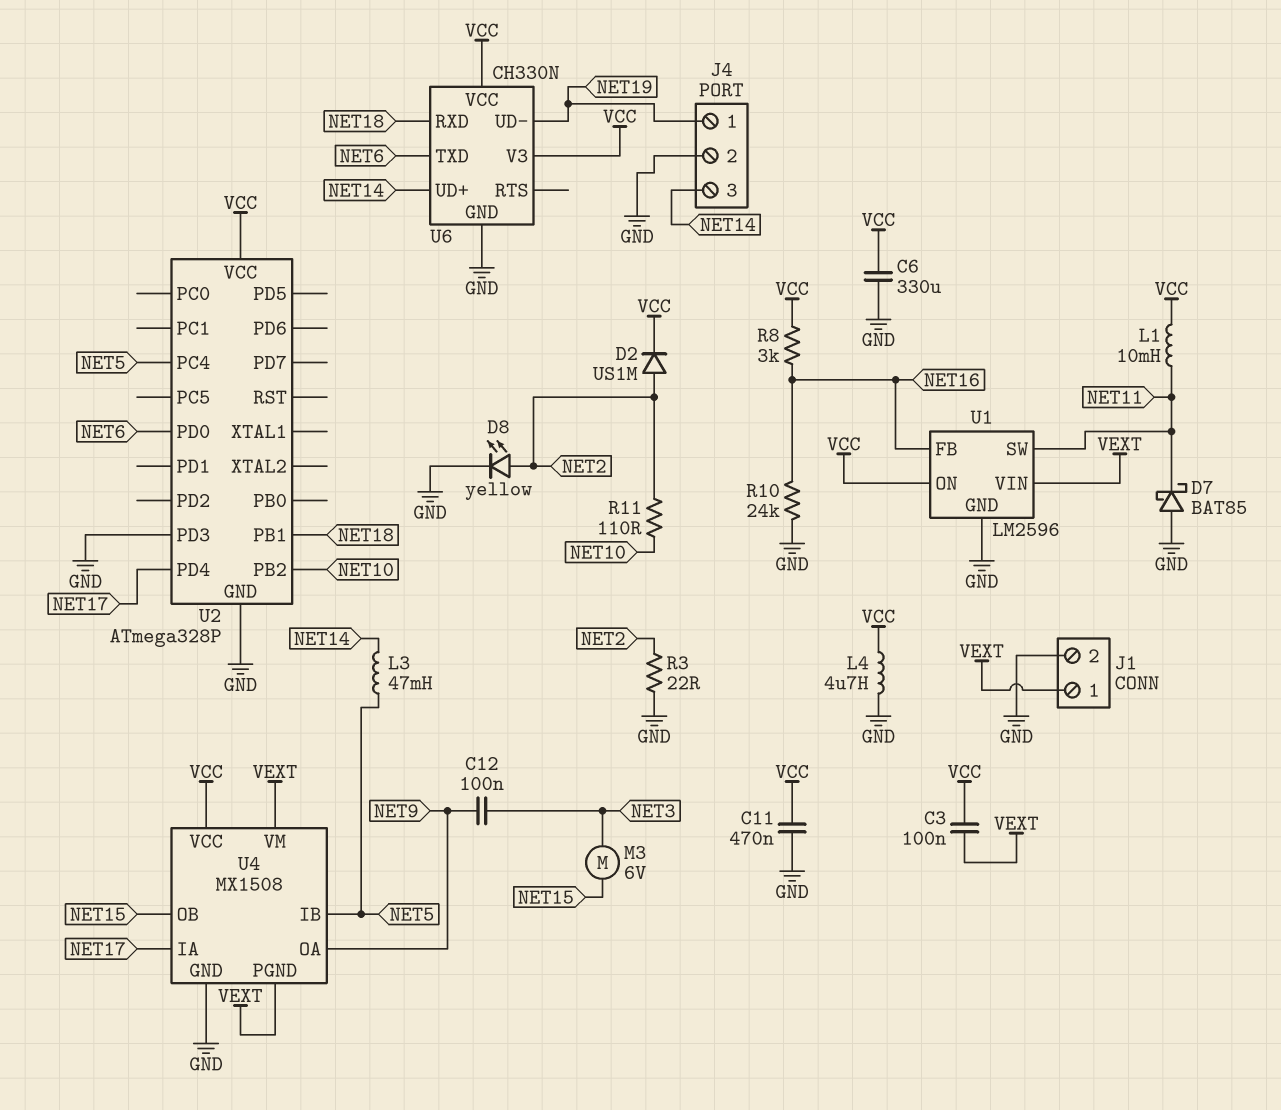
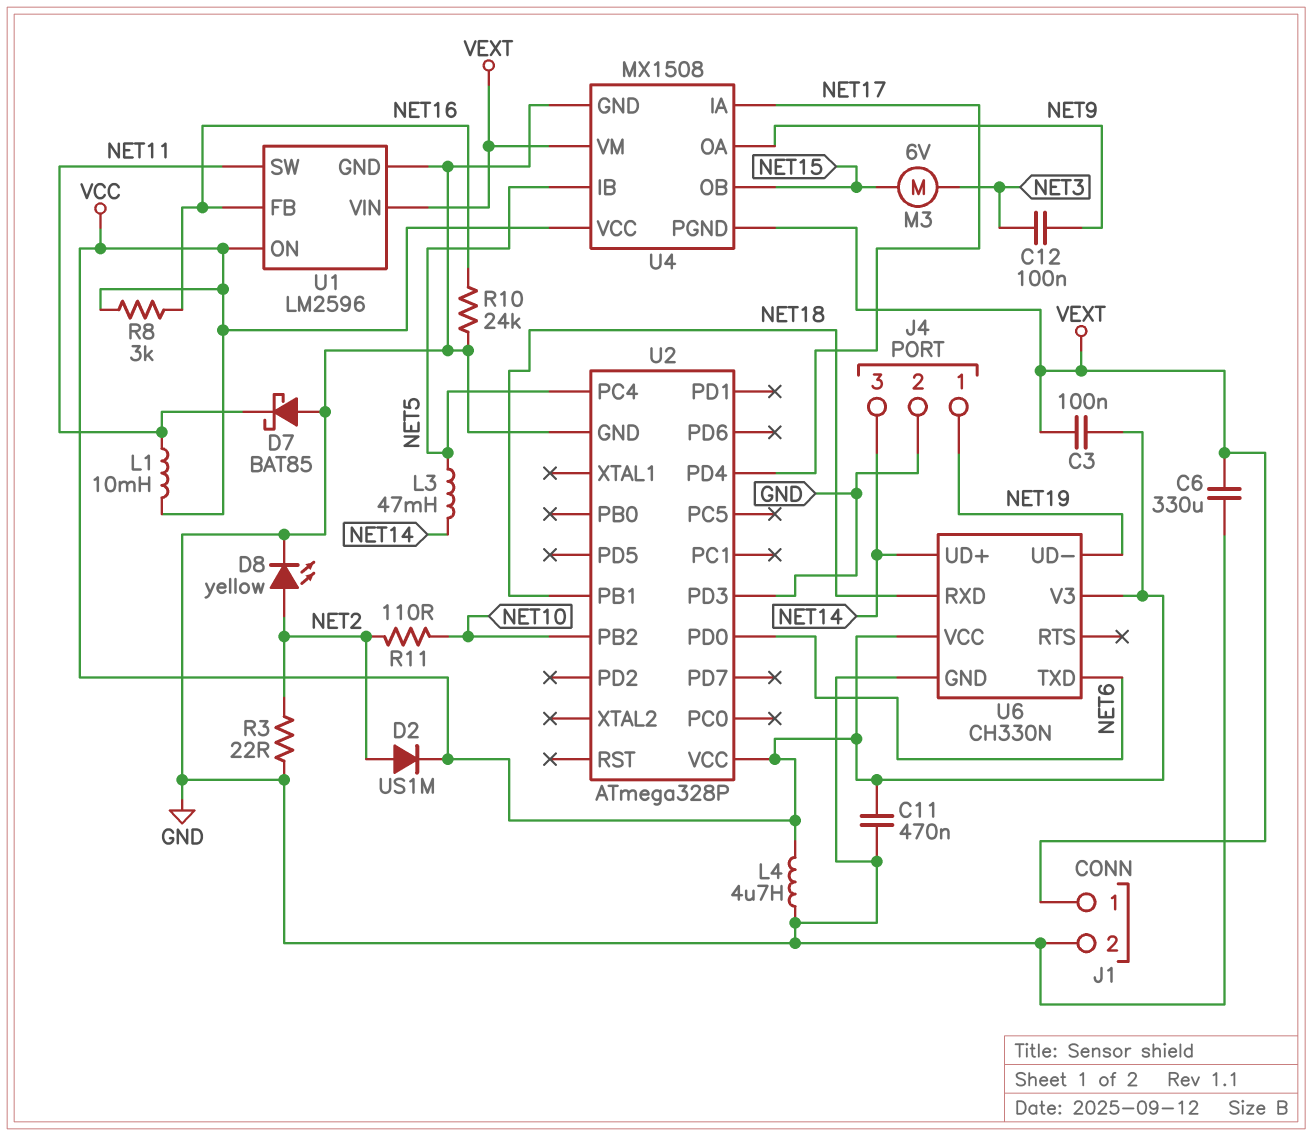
C6: 330uF (GND, VCC) -> 330uF (GND, VEXT)

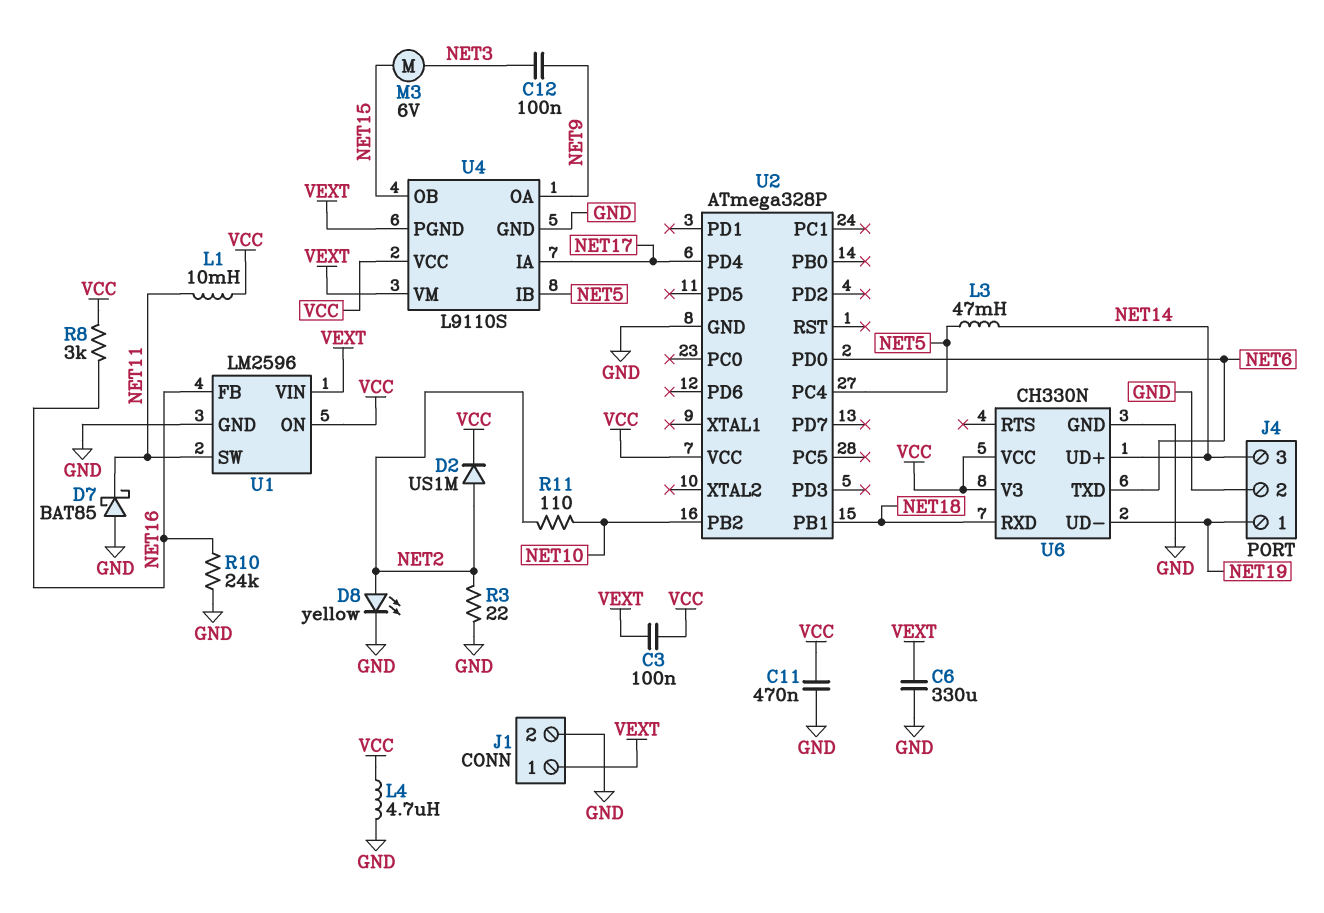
U2 pin PD3: GND -> none
U4: MX1508 -> L9110S

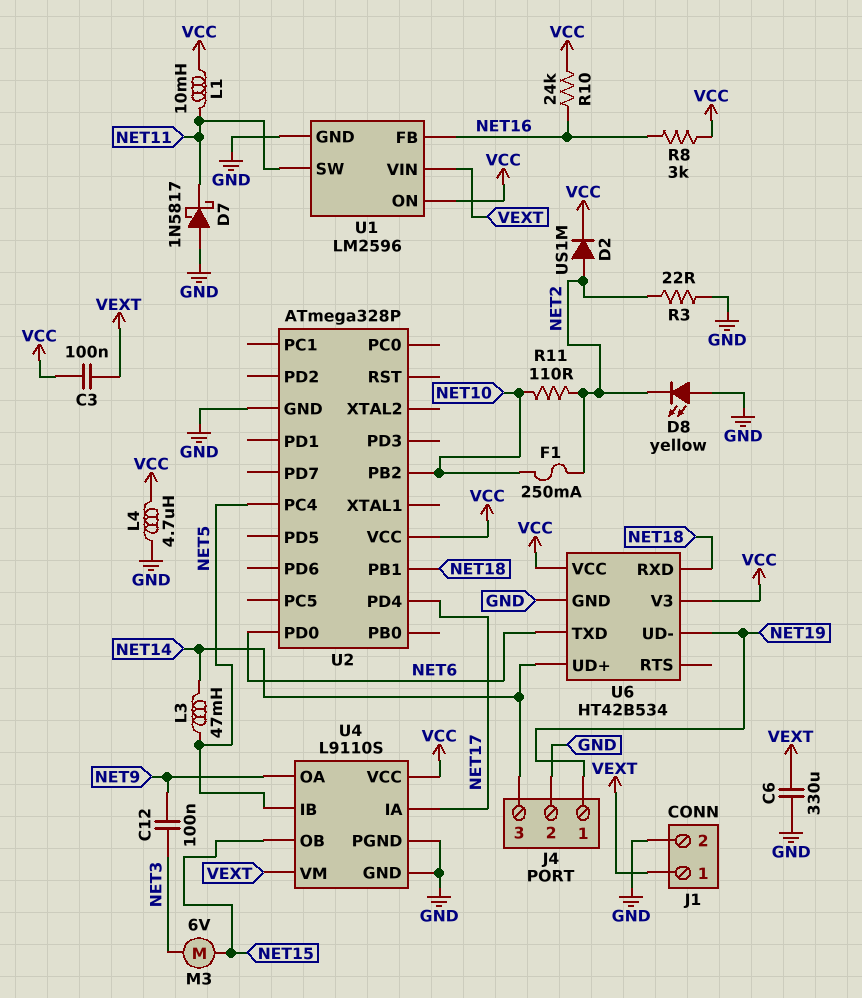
C11: 470nF (GND, VCC) -> none
D7: schottky BAT85 (A GND, K NET11) -> schottky 1N5817 (A GND, K NET11)
D8: LED yellow (A NET2, K GND) -> LED yellow (A GND, K NET2)
F1: none -> 250mA (NET2, NET10)
R10: 24k (GND, NET16) -> 24k (NET16, VCC)
U4 pin PGND: VEXT -> GND
U6: CH330N -> HT42B534

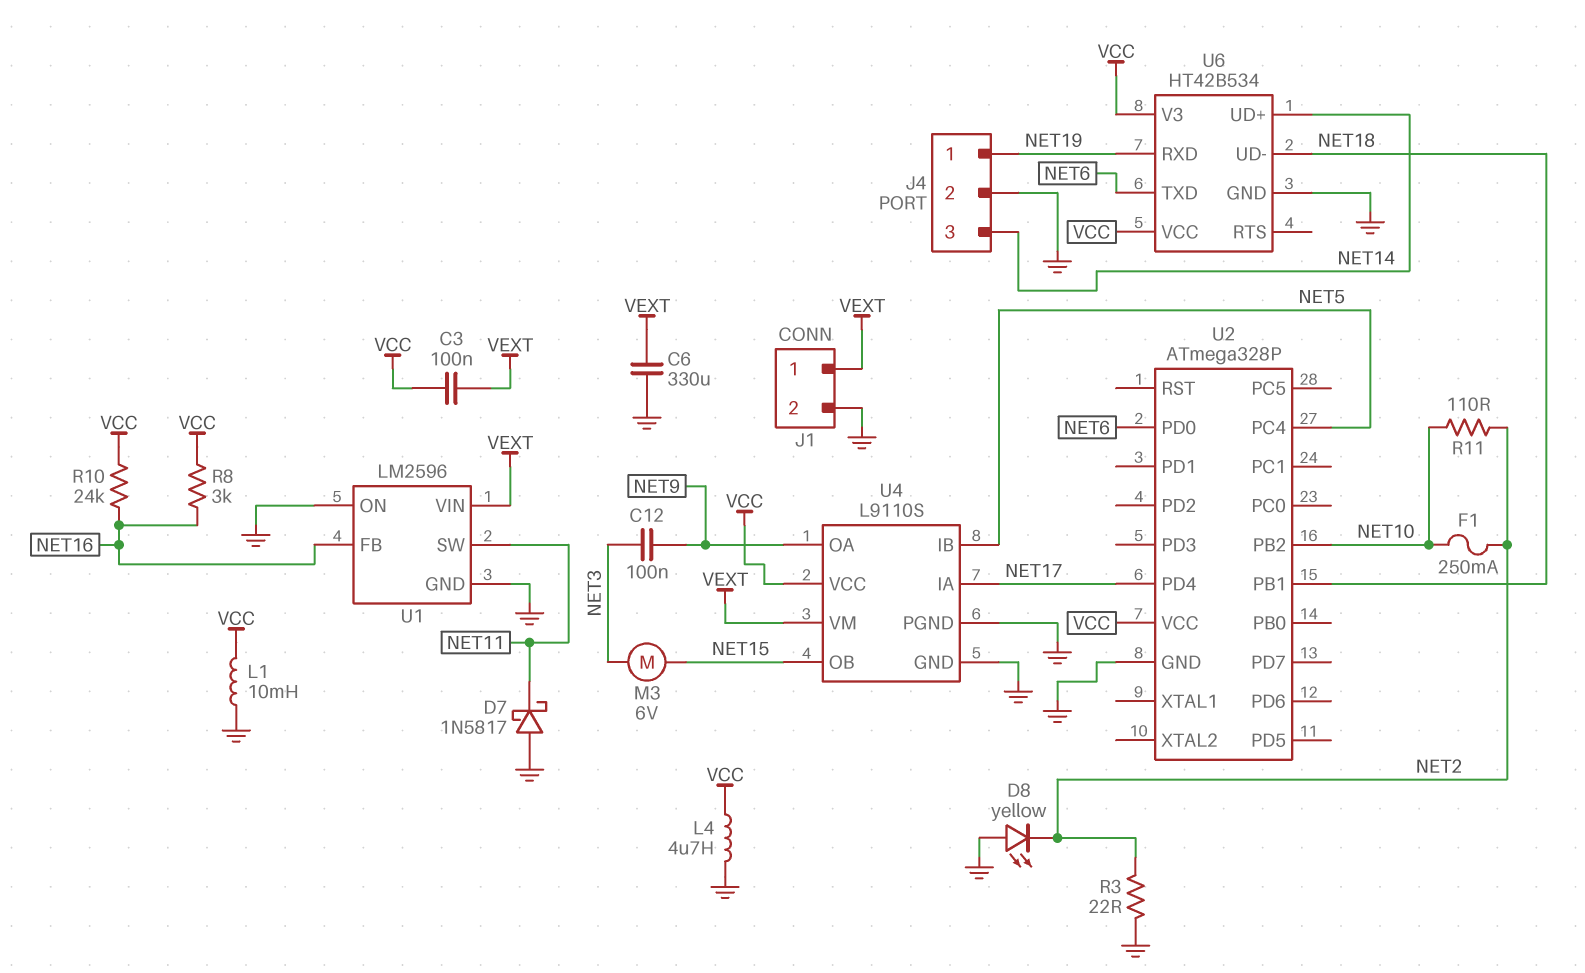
D2: diode US1M (A NET2, K VCC) -> none
L1: 10mH (NET11, VCC) -> 10mH (GND, VCC)
L3: 47mH (NET5, NET14) -> none
U1 pin ON: VCC -> GND
U6 pin RXD: NET18 -> NET19
U6 pin UD-: NET19 -> NET18

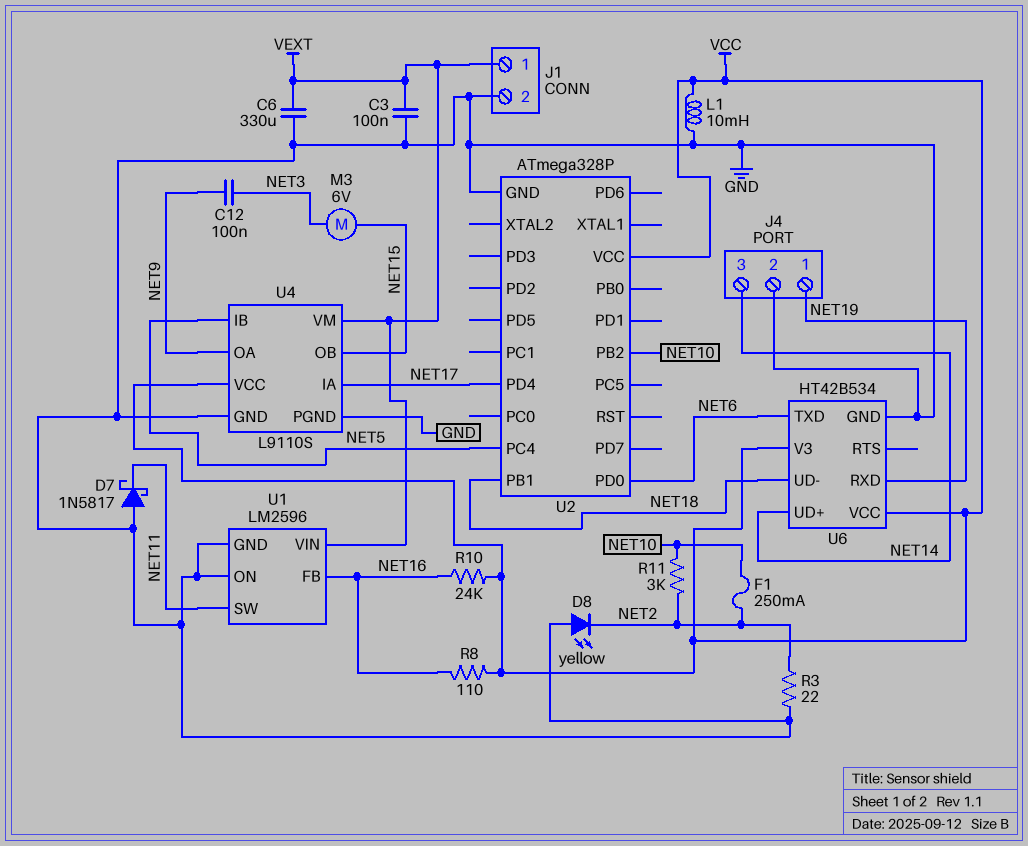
C3: 100nF (VCC, VEXT) -> 100nF (GND, VEXT)
L4: 4.7uH (GND, VCC) -> none
R8: 3k (NET16, VCC) -> 110 (NET16, VCC)
R11: 110 (NET2, NET10) -> 3k (NET2, NET10)

